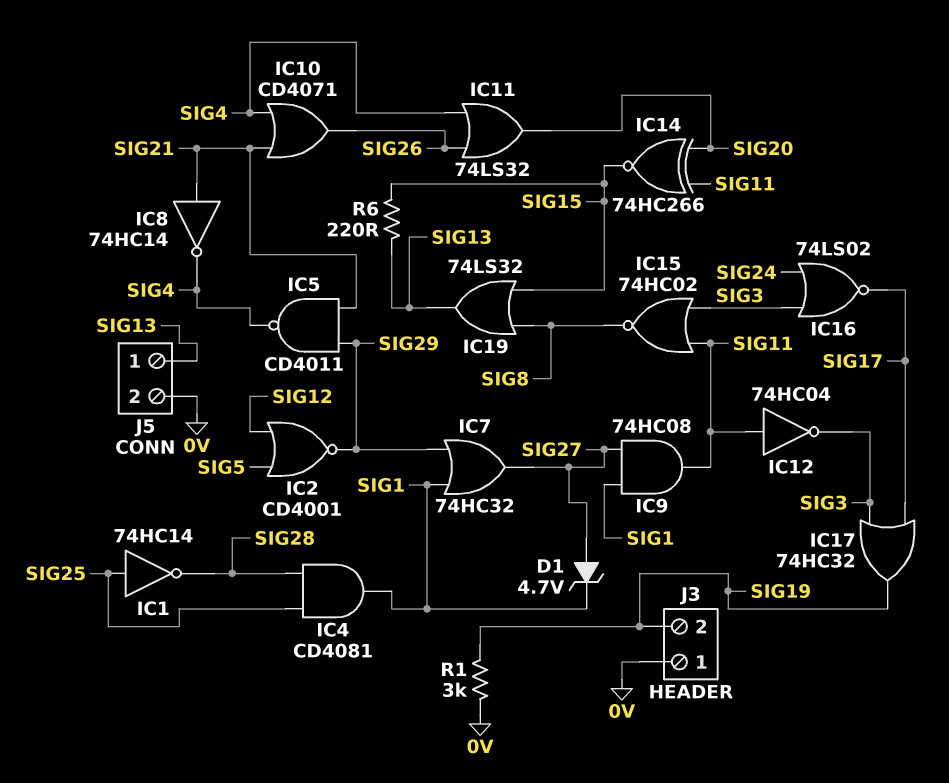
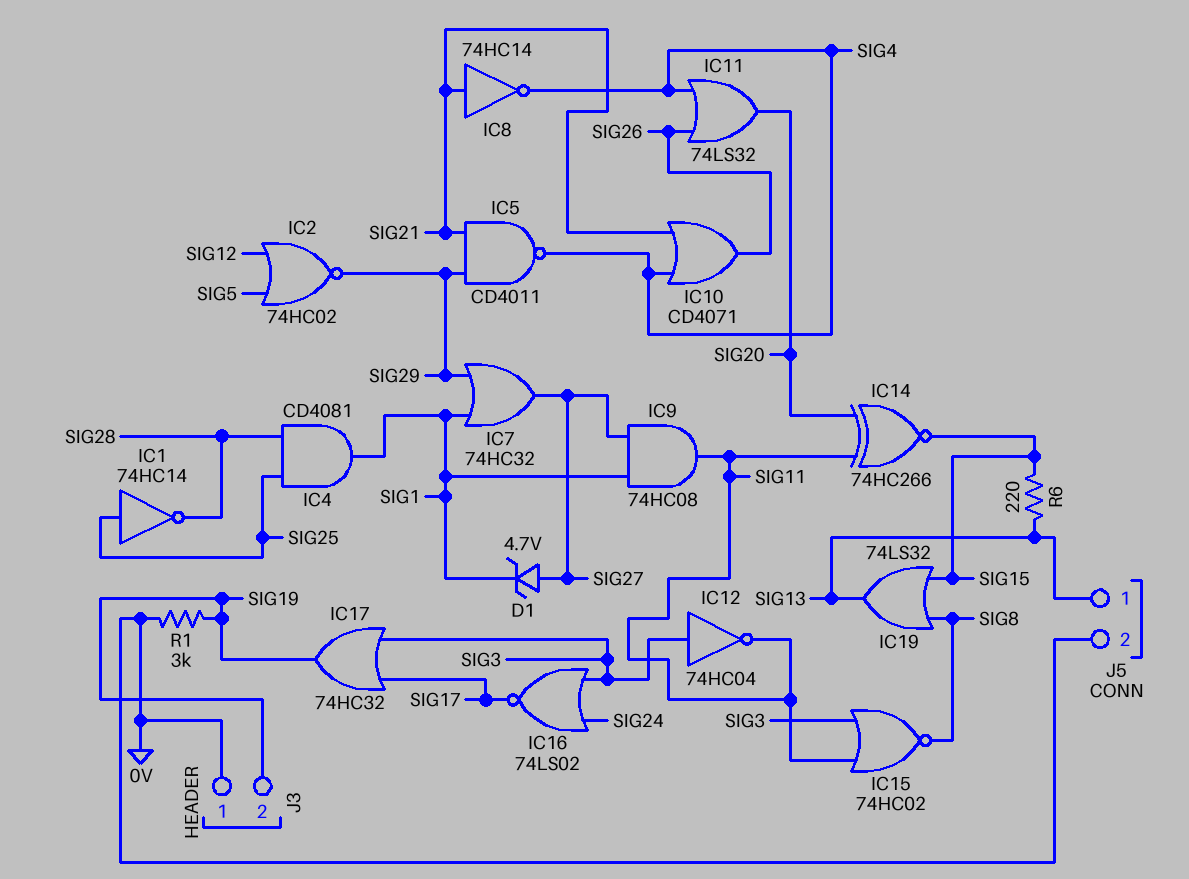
IC2: NOR CD4001 (in SIG5, in SIG12, out SIG29) -> NOR 74HC02 (in SIG5, in SIG12, out SIG29)
IC12: NOT 74HC04 (in SIG11, out SIG3) -> NOT 74HC04 (in SIG3, out SIG11)

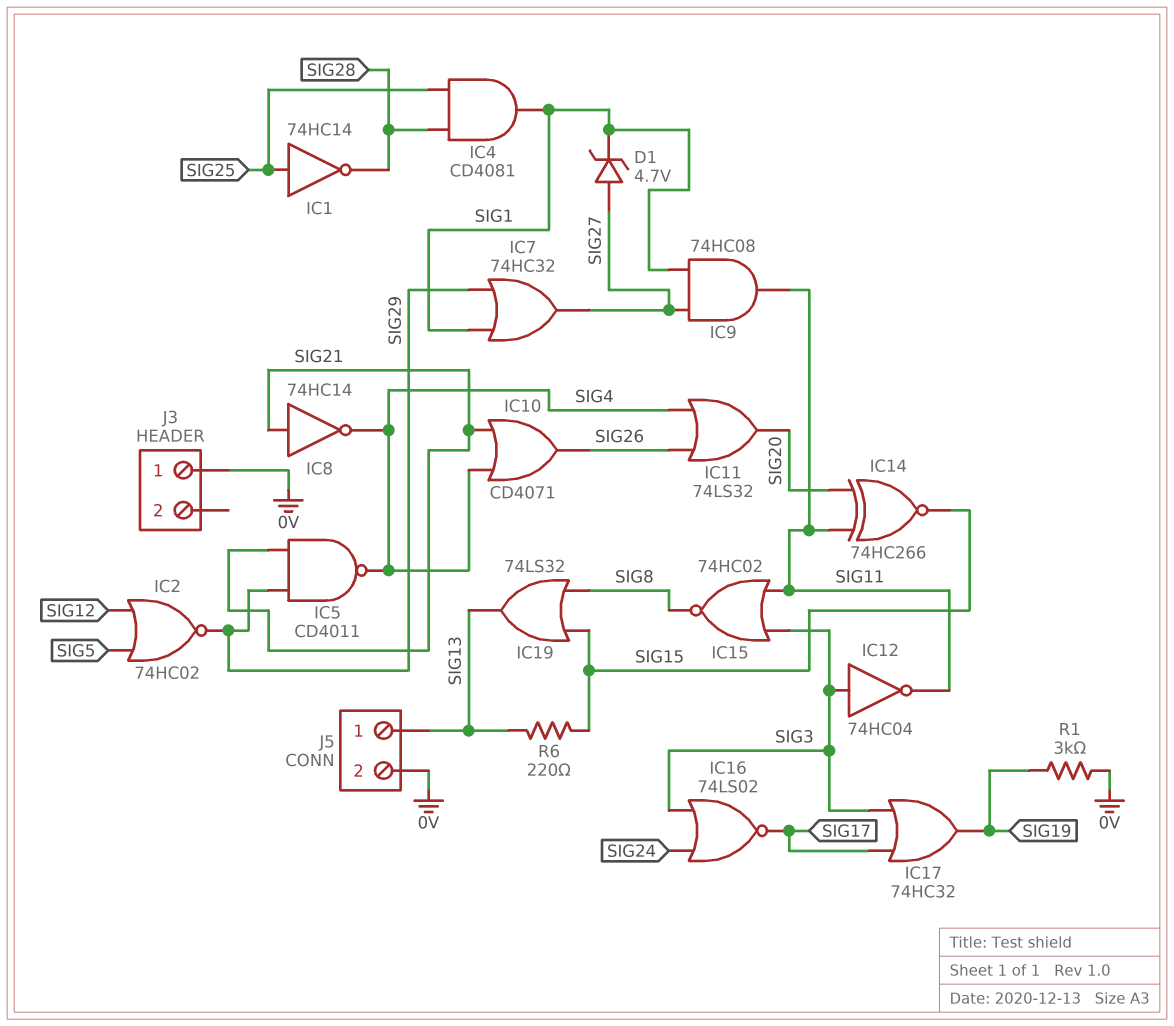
J3 pin 2: SIG19 -> none

